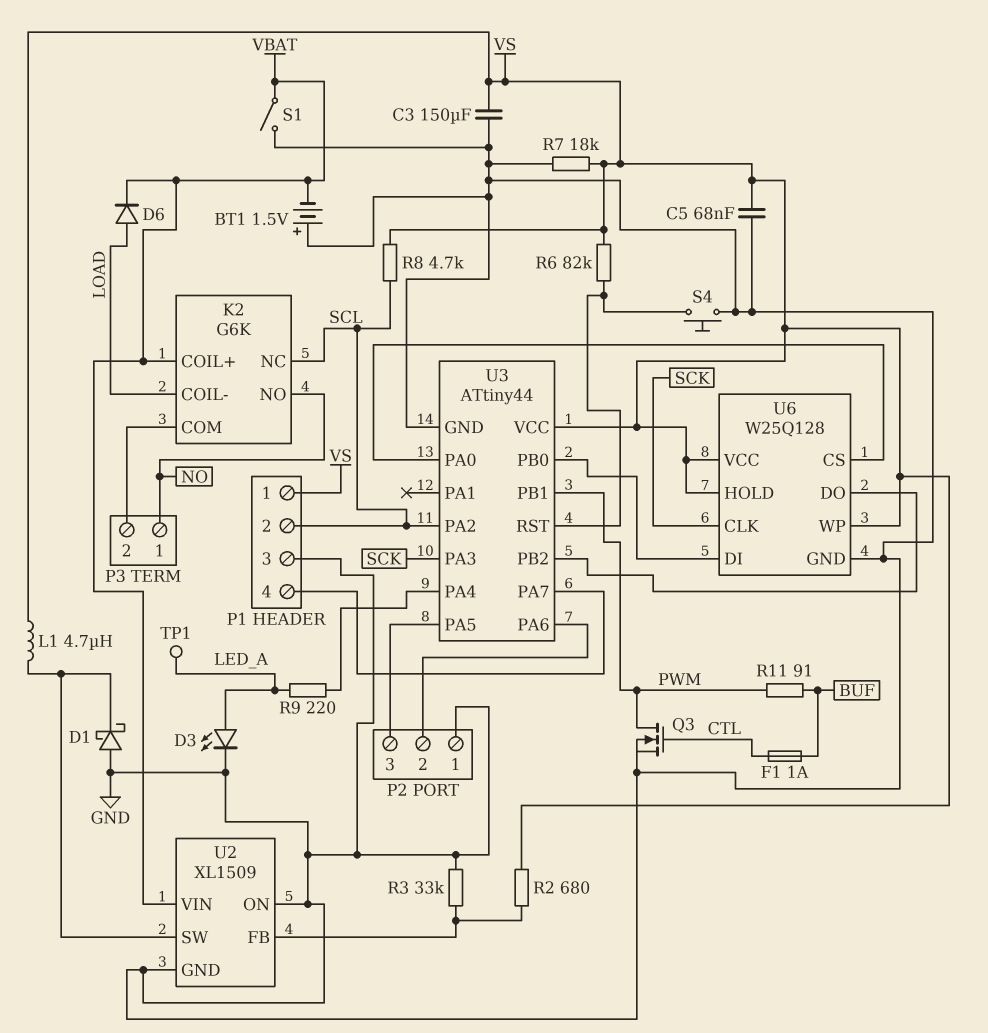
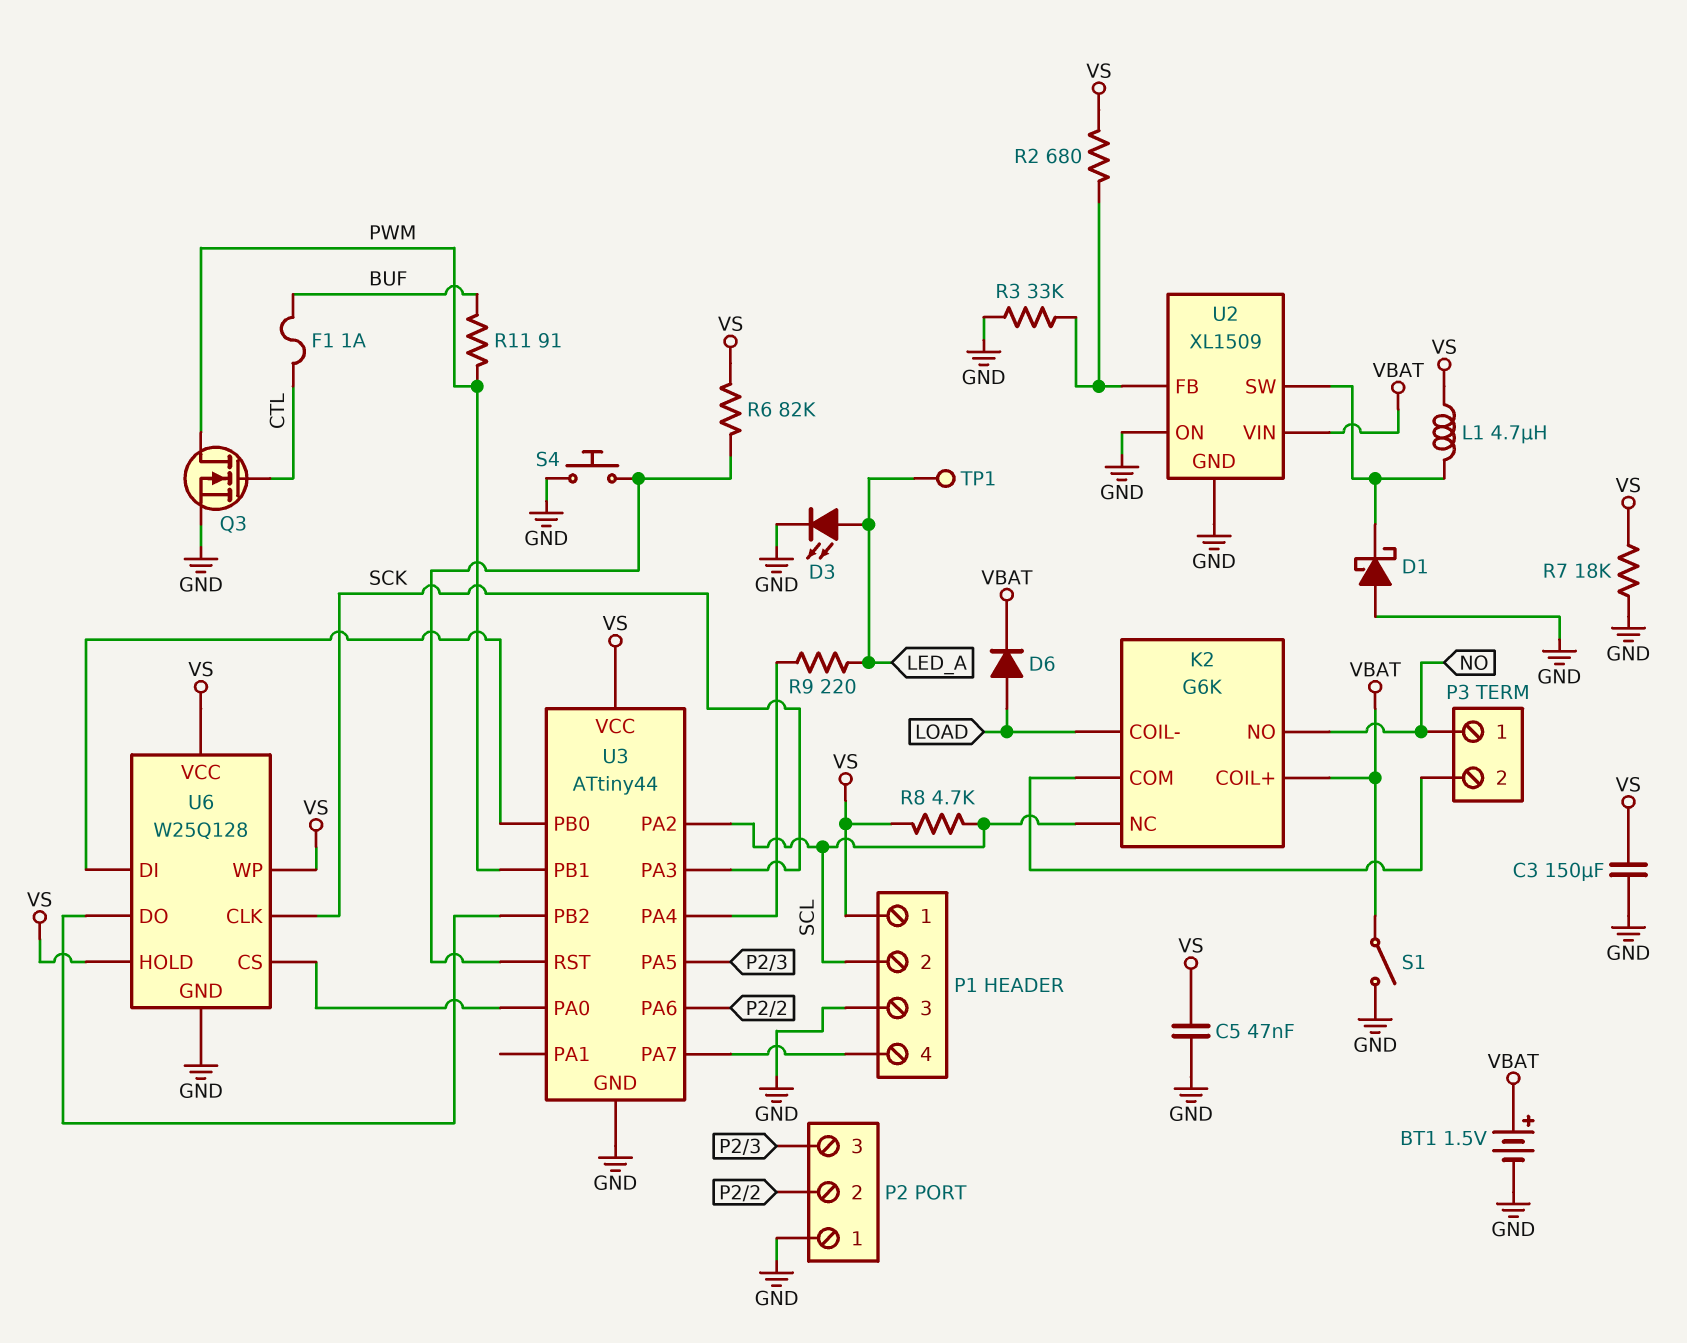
BT1: 1.5V (plus GND, minus VBAT) -> 1.5V (plus VBAT, minus GND)
C5: 68nF (GND, VS) -> 47nF (GND, VS)

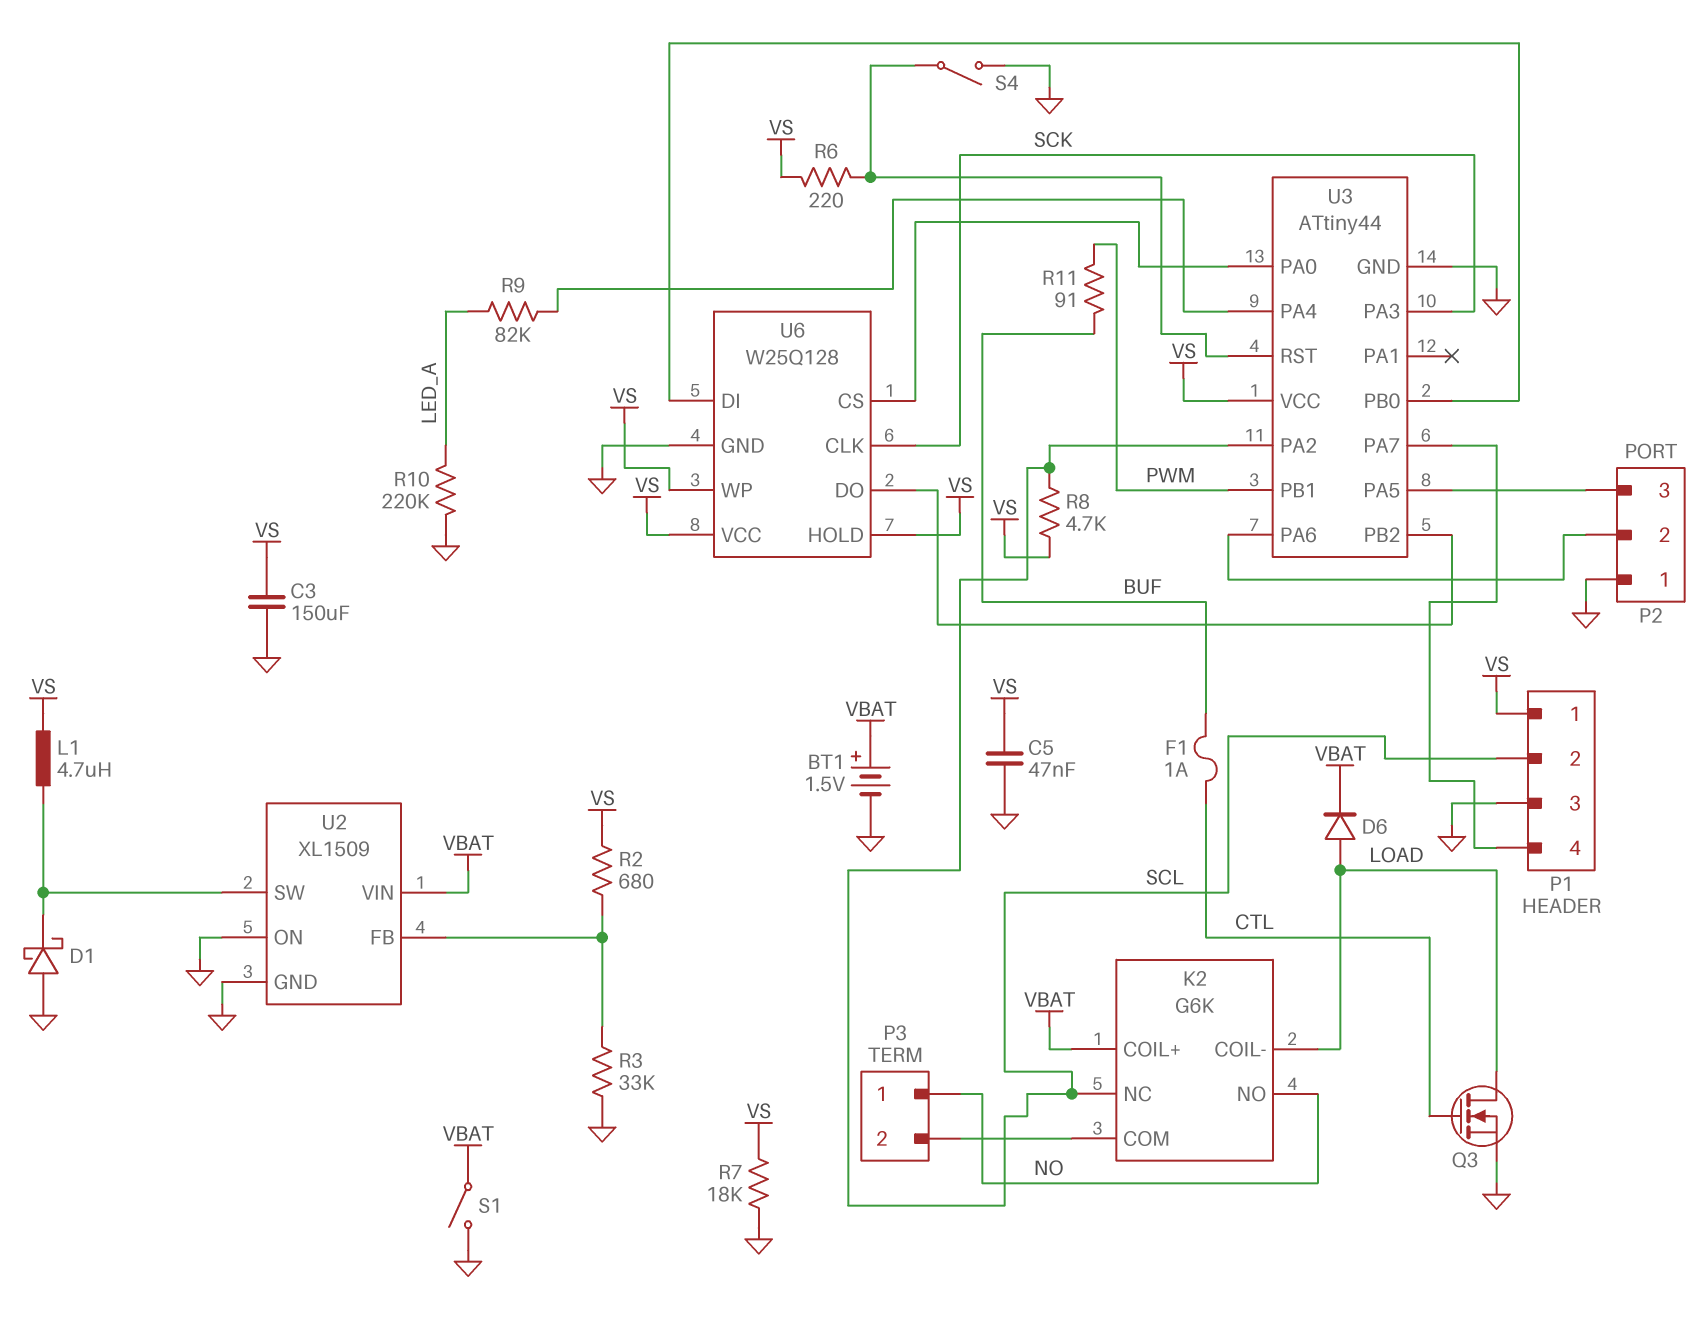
D3: LED (A LED_A, K GND) -> none
Q3: NMOS (G CTL, D PWM, S GND) -> NMOS (G CTL, D LOAD, S GND)
R6: 82k (U3/RST, VS) -> 220 (U3/RST, VS)
R9: 220 (LED_A, U3/PA4) -> 82k (LED_A, U3/PA4)
R10: none -> 220k (GND, LED_A)
S4: button (GND, U3/RST) -> switch (GND, U3/RST)
TP1: test point (LED_A) -> none

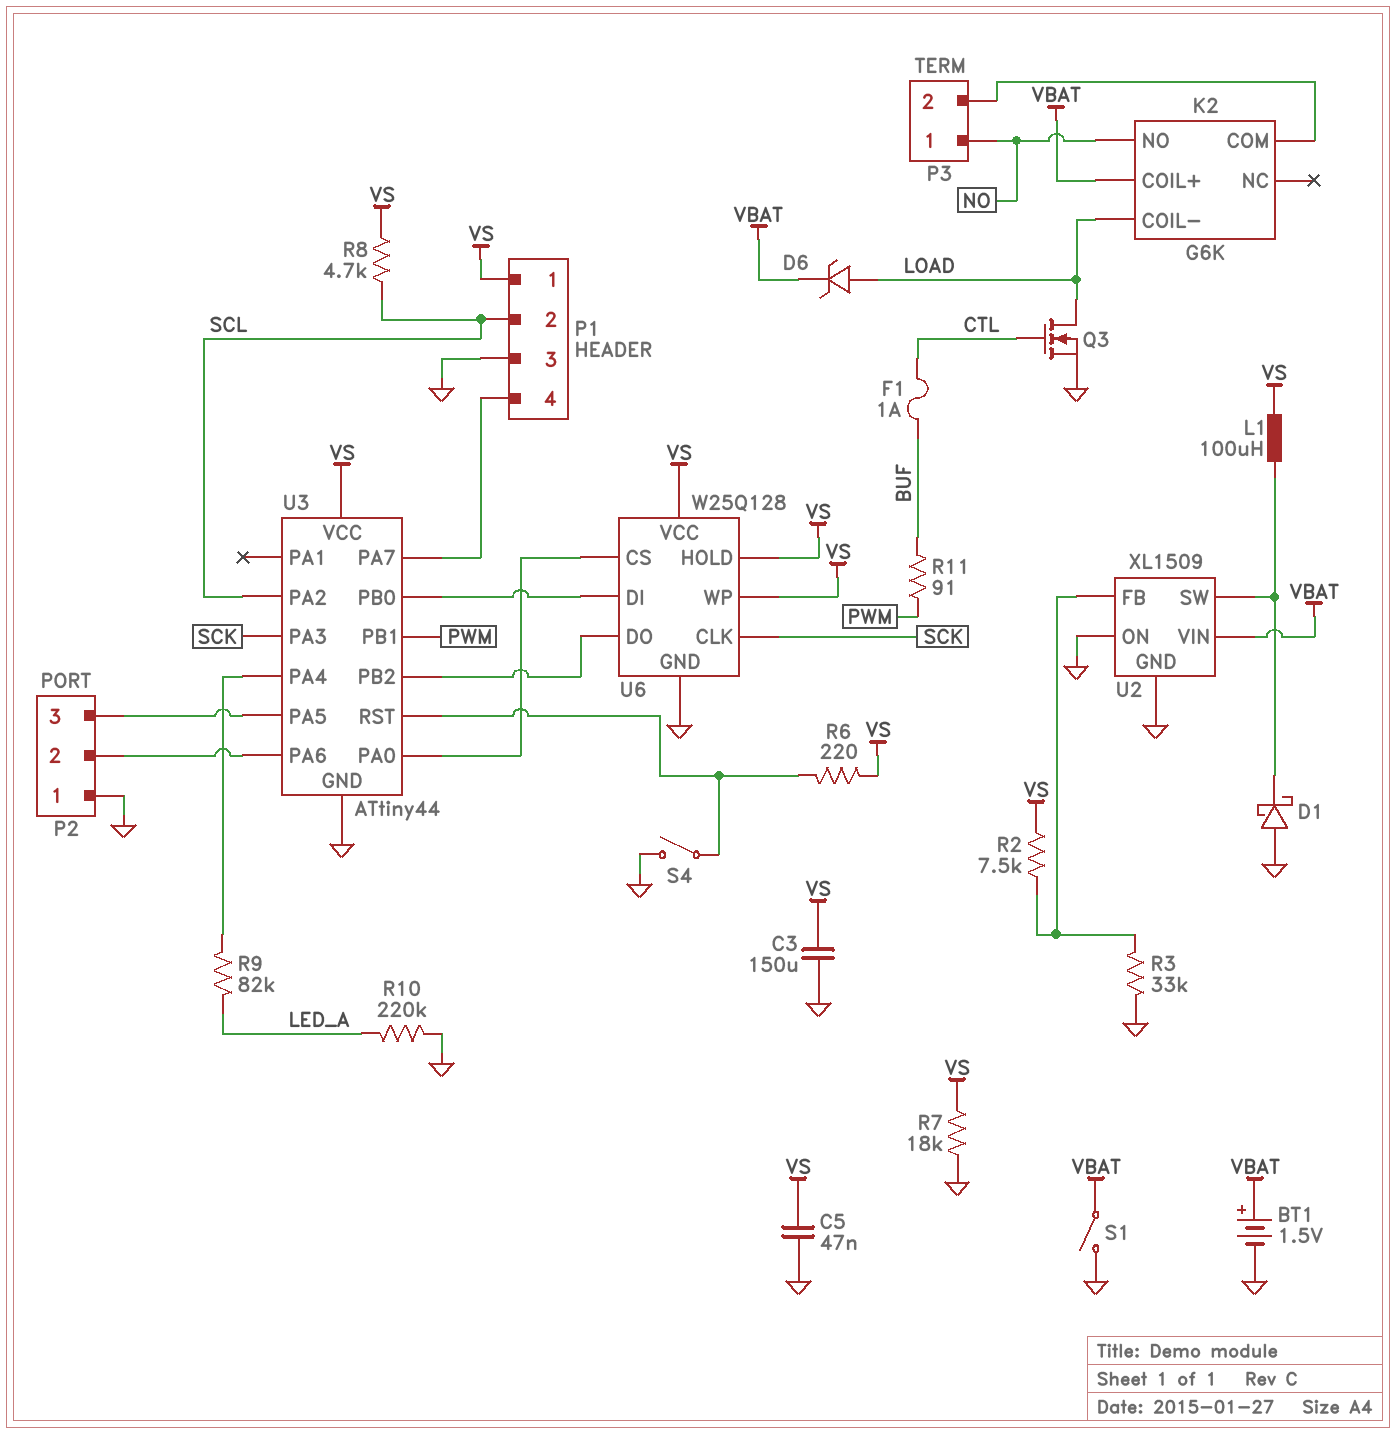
D6: diode (A LOAD, K VBAT) -> zener (A LOAD, K VBAT)
K2 pin NC: SCL -> none
L1: 4.7uH (U2/SW, VS) -> 100uH (U2/SW, VS)
R2: 680 (U2/FB, VS) -> 7.5k (U2/FB, VS)

